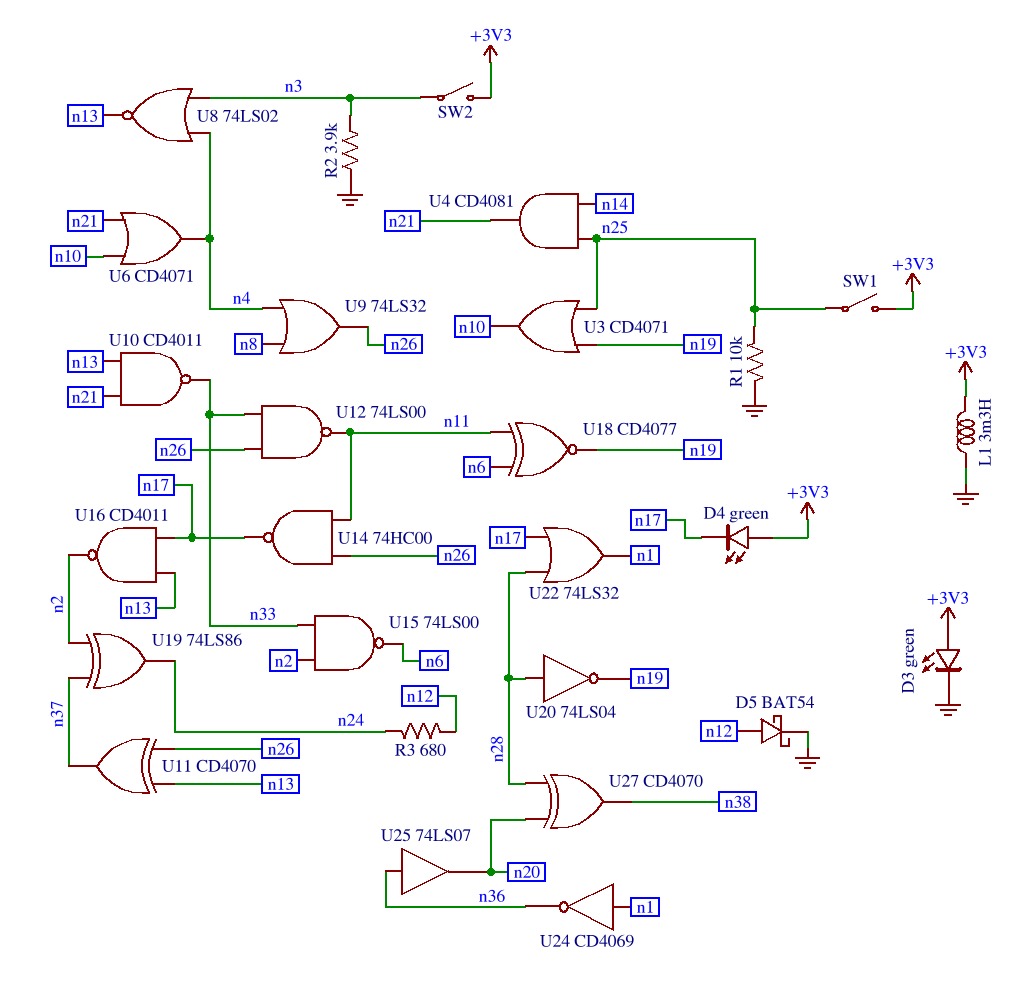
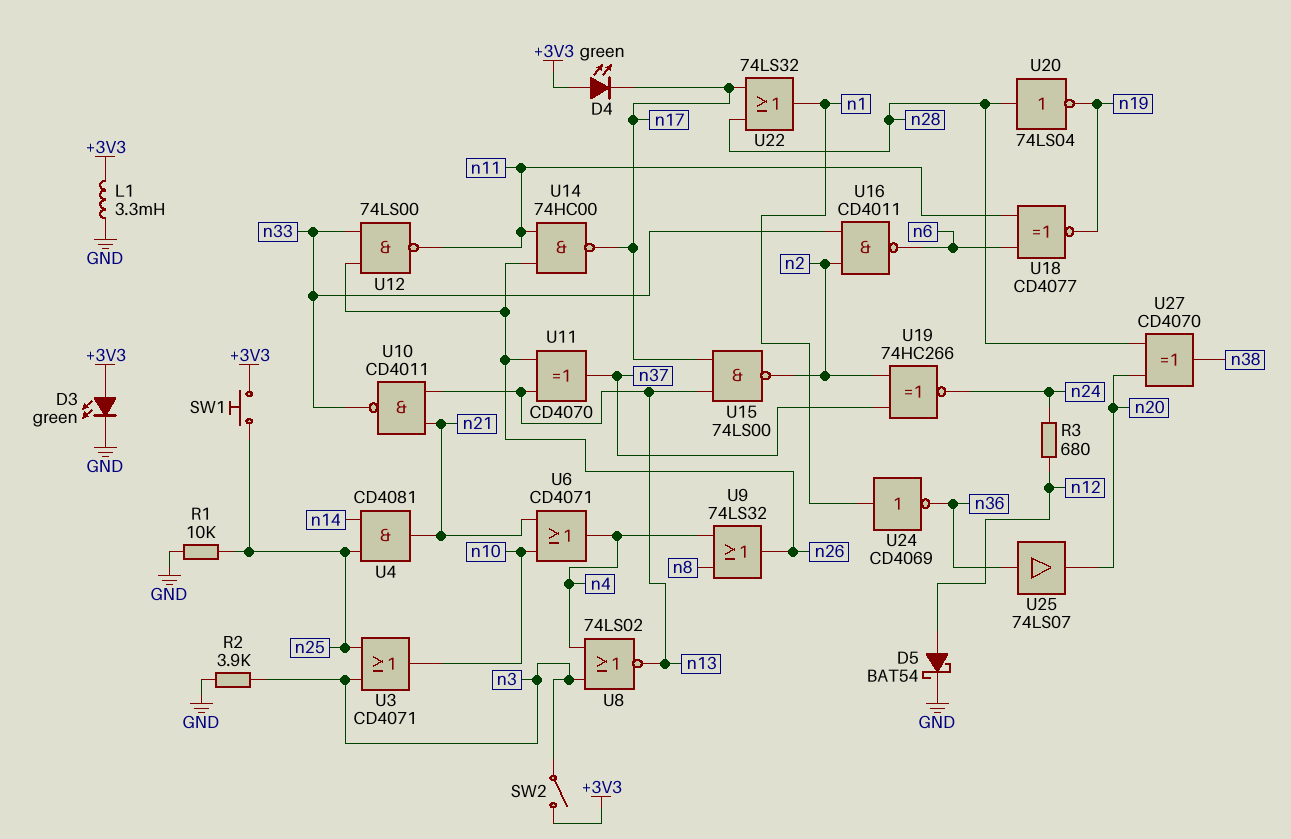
SW1: switch (+3V3, n25) -> button (+3V3, n25)
U3: OR CD4071 (in n19, in n25, out n10) -> OR CD4071 (in n3, in n25, out n10)
U15: NAND 74LS00 (in n2, in n33, out n6) -> NAND 74LS00 (in n13, in n17, out n2)
U16: NAND CD4011 (in n13, in n17, out n2) -> NAND CD4011 (in n2, in n33, out n6)
U19: XOR 74LS86 (in n2, in n37, out n24) -> XNOR 74HC266 (in n2, in n37, out n24)

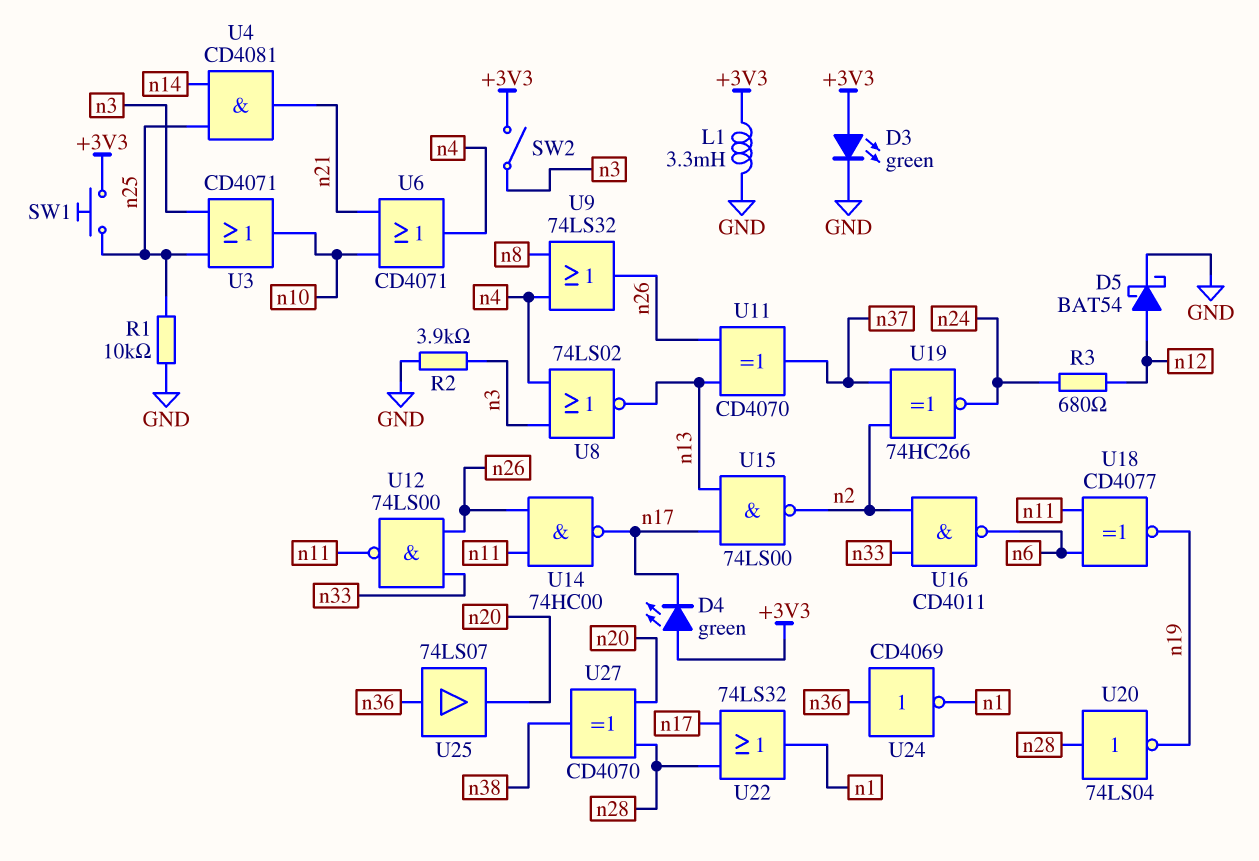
U10: NAND CD4011 (in n13, in n21, out n33) -> none
U24: NOT CD4069 (in n1, out n36) -> NOT CD4069 (in n36, out n1)

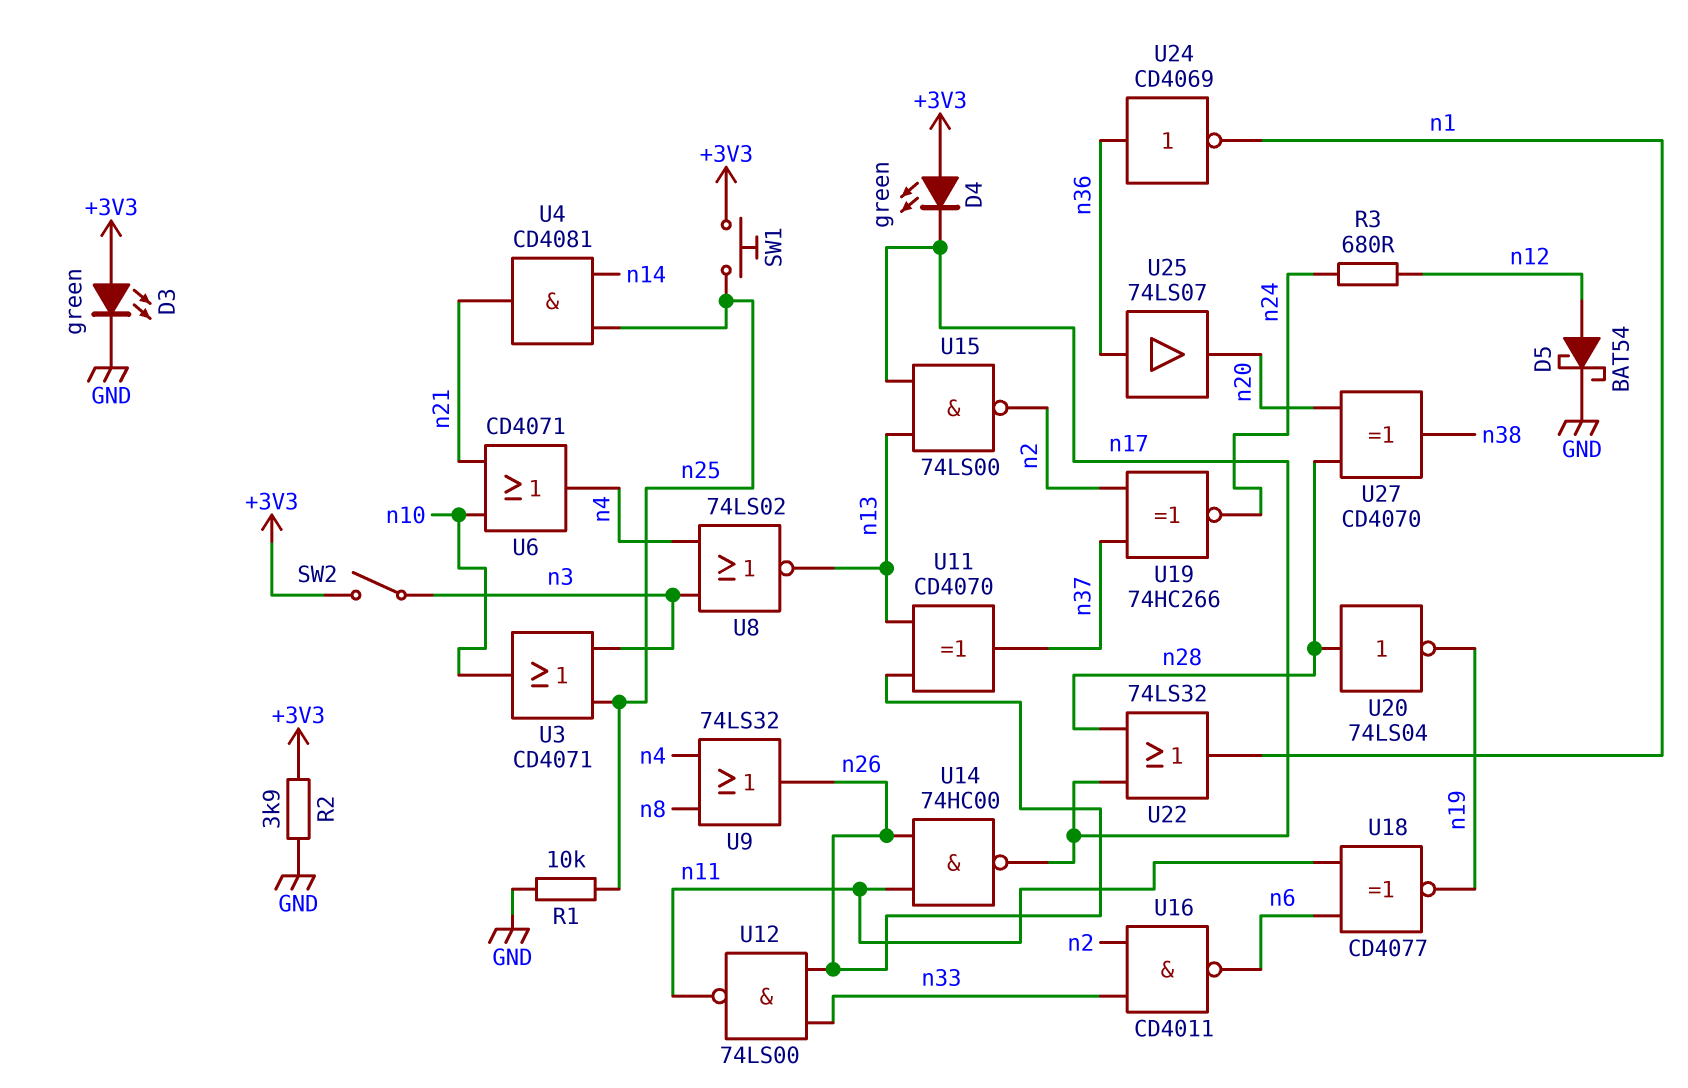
L1: 3.3mH (+3V3, GND) -> none
R2: 3.9k (GND, n3) -> 3.9k (+3V3, GND)

